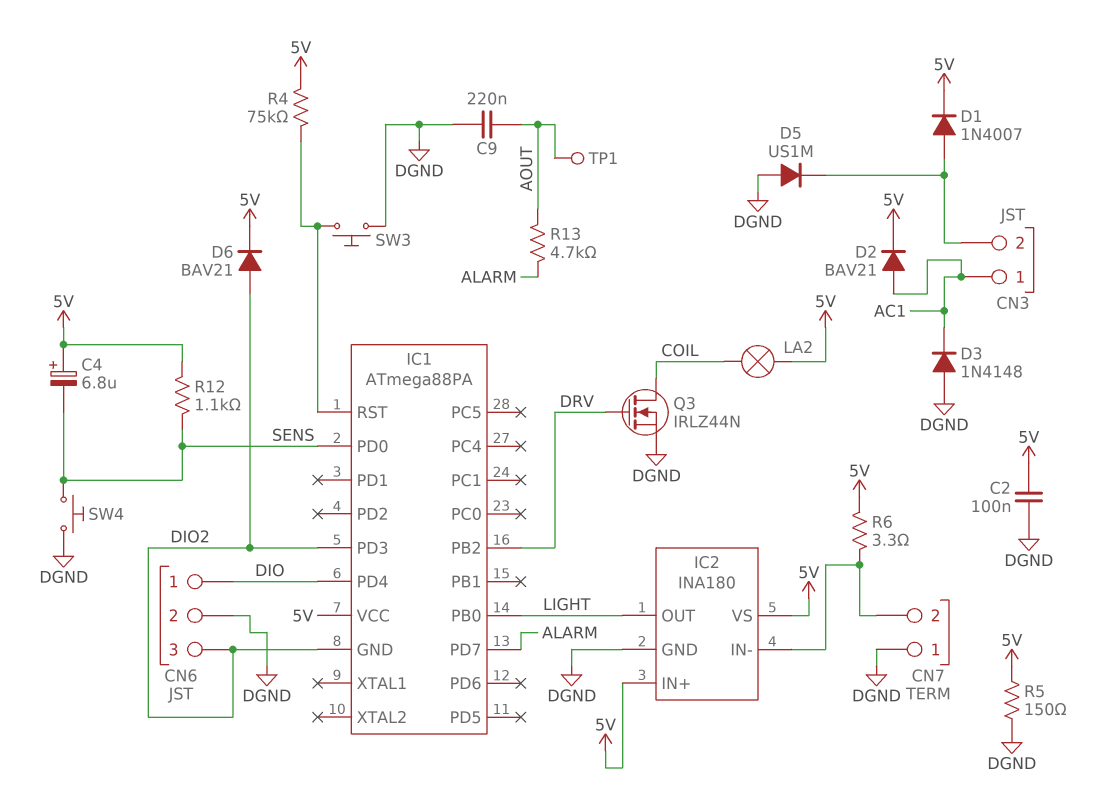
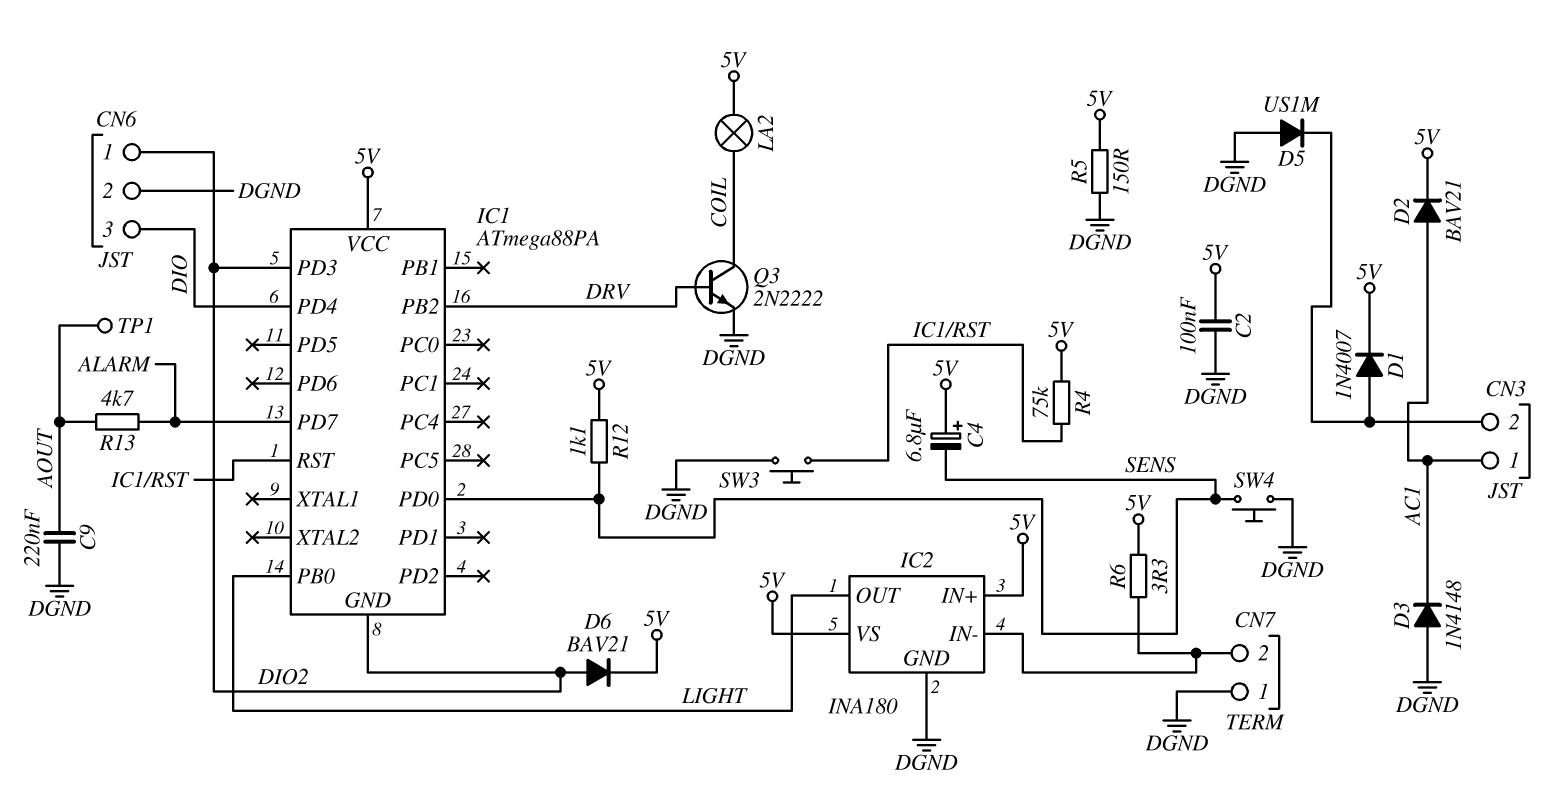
CN6 pin 1: DIO -> DIO2
CN6 pin 3: DIO2 -> DIO
Q3: NMOS IRLZ44N (G DRV, D COIL, S DGND) -> NPN 2N2222 (B DRV, C COIL, E DGND)

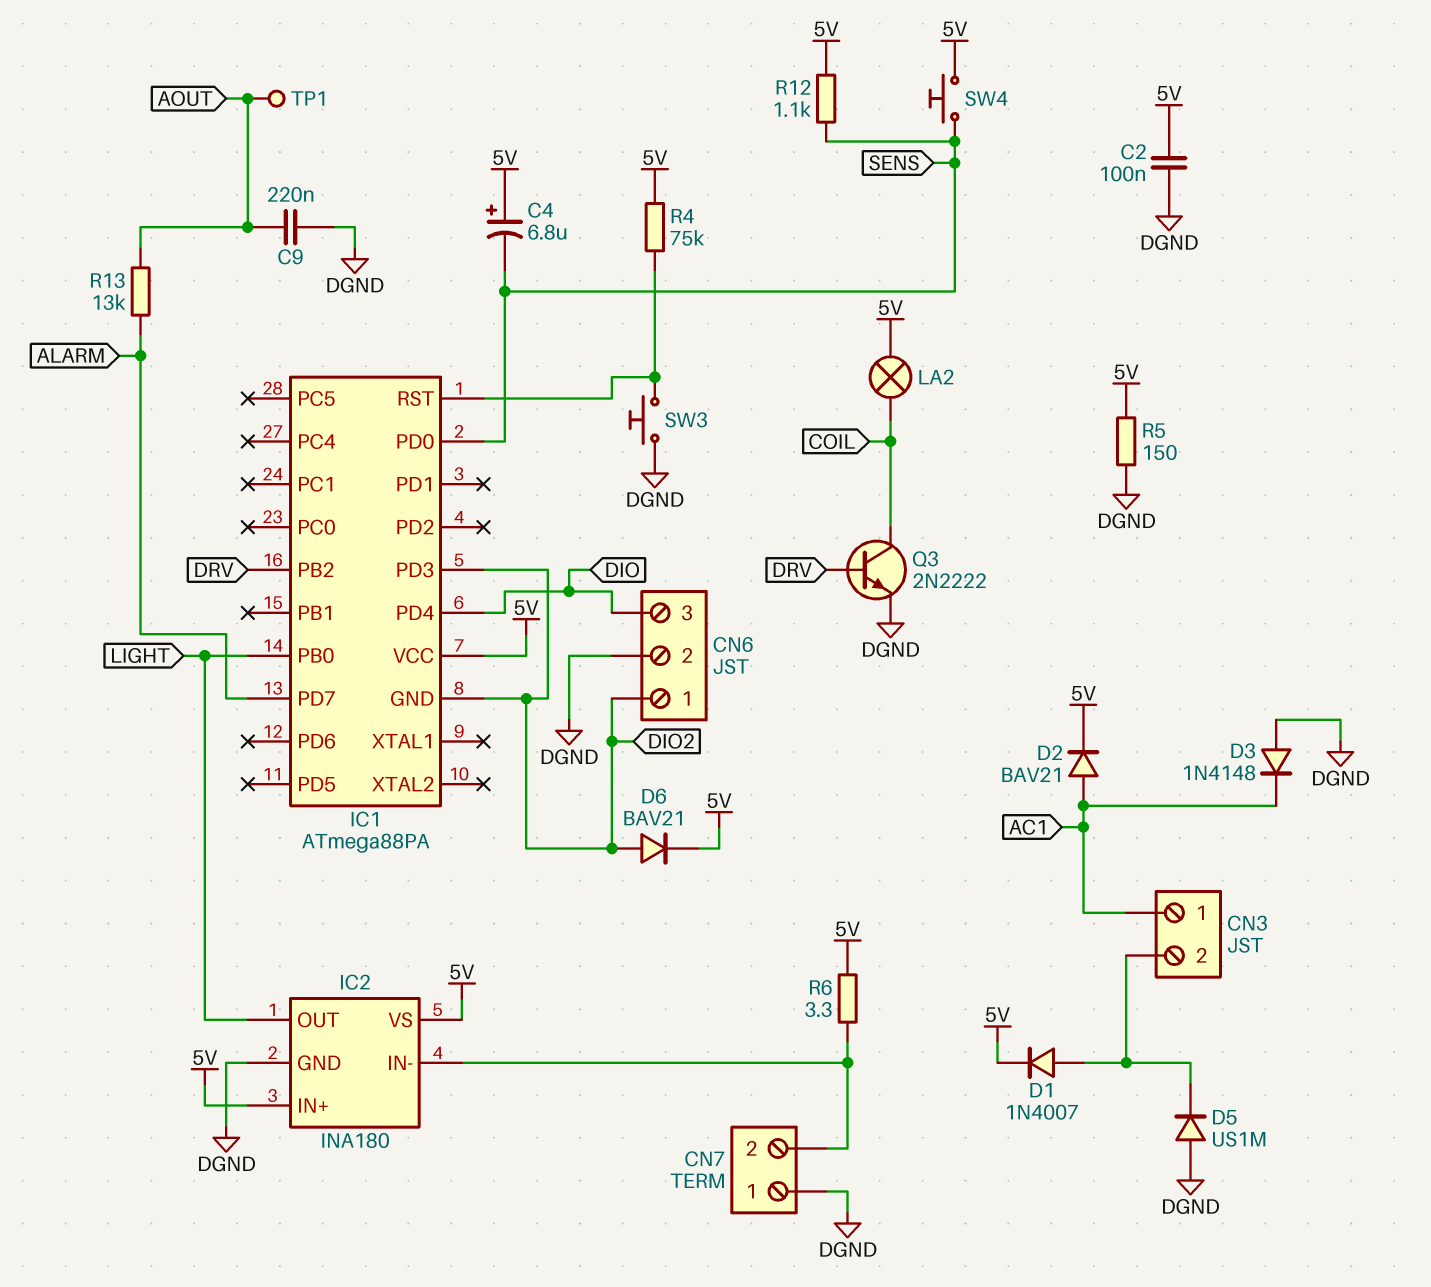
R13: 4.7k (ALARM, AOUT) -> 13k (ALARM, AOUT)
SW4: button (DGND, SENS) -> button (5V, SENS)

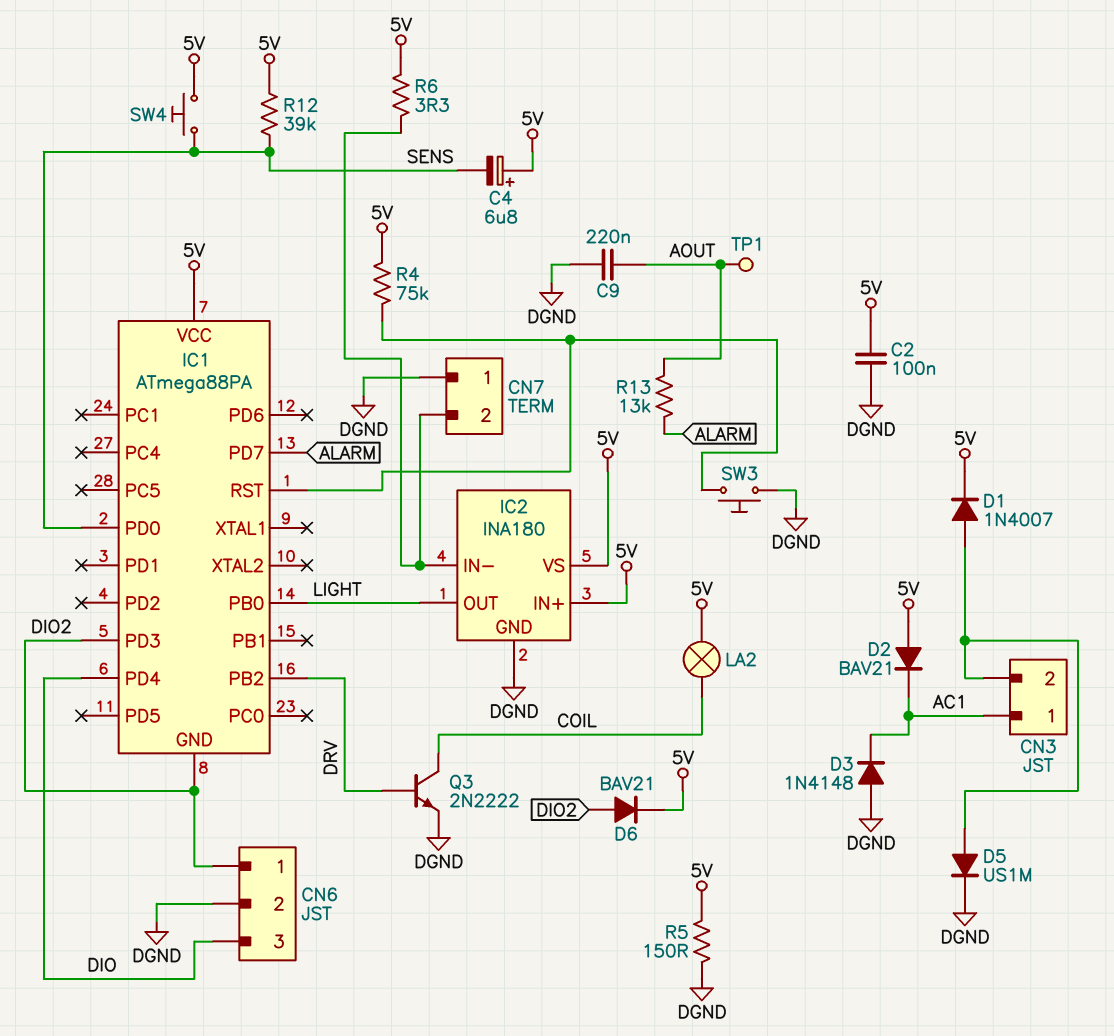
D2: diode BAV21 (A AC1, K 5V) -> diode BAV21 (A 5V, K AC1)
D5: diode US1M (A DGND, K CN3/2) -> diode US1M (A CN3/2, K DGND)
R12: 1.1k (5V, SENS) -> 39k (5V, SENS)

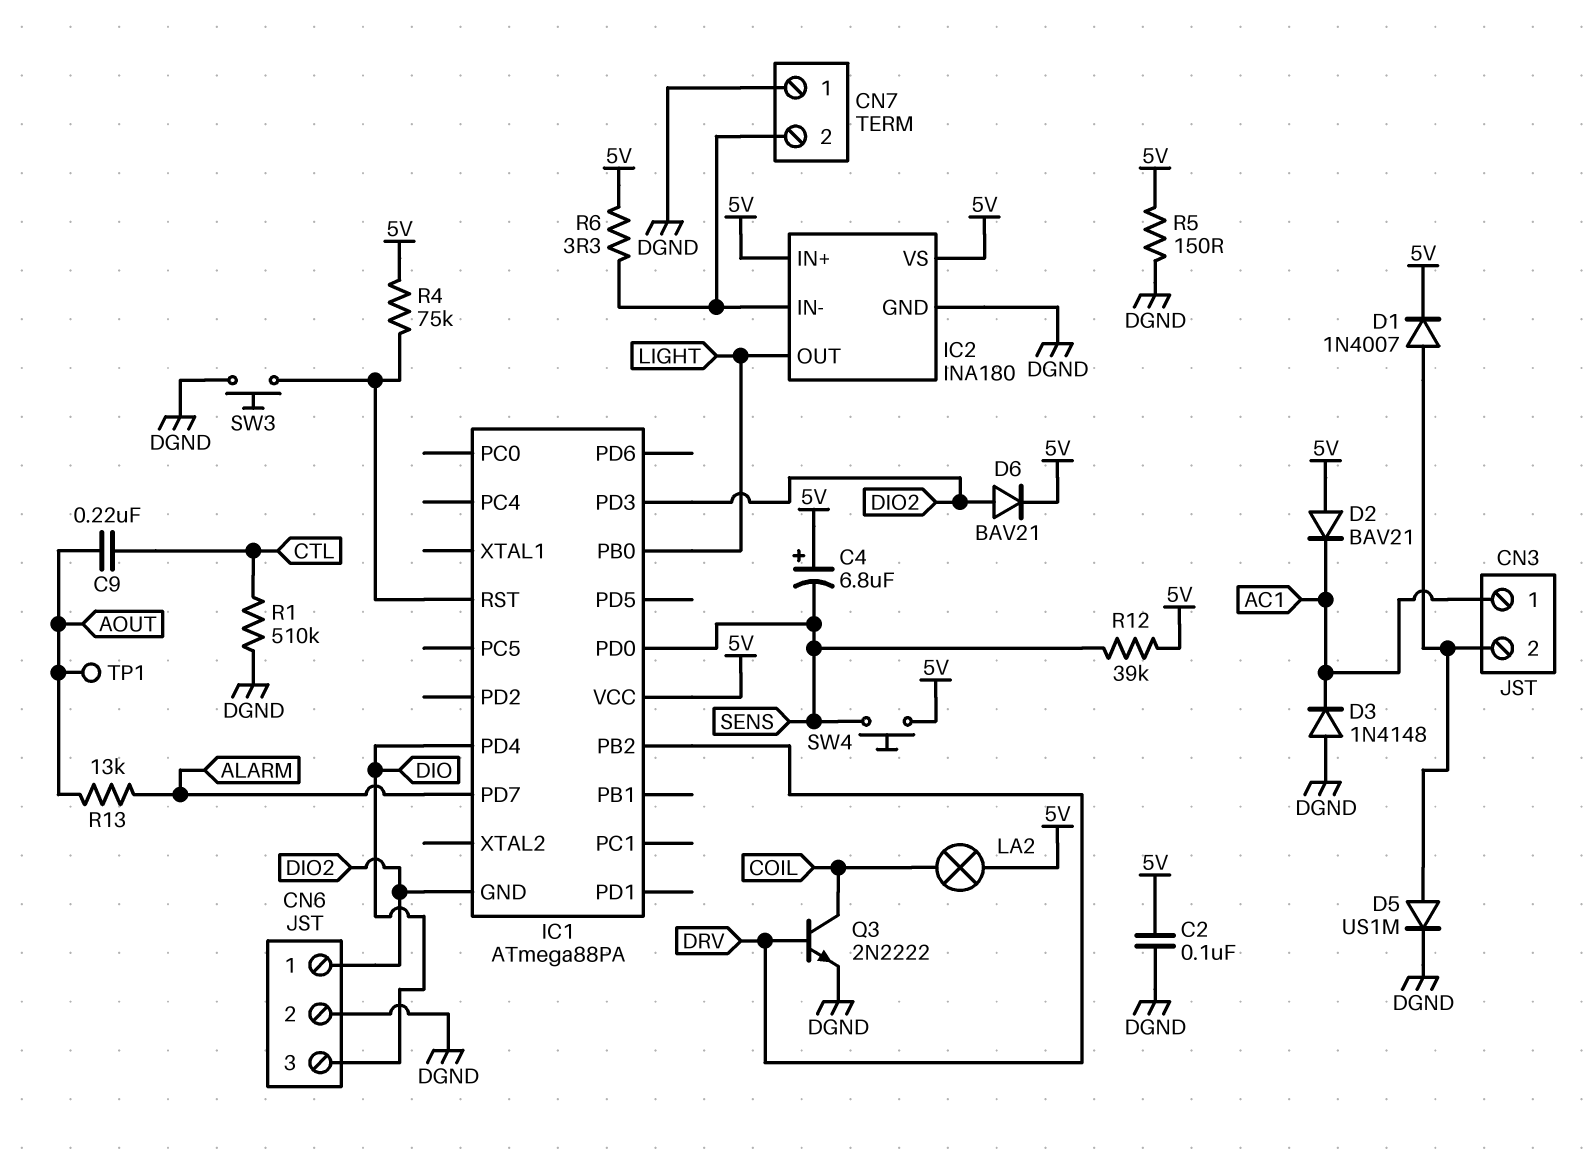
C9: 220nF (AOUT, DGND) -> 220nF (AOUT, CTL)
R1: none -> 510k (CTL, DGND)

